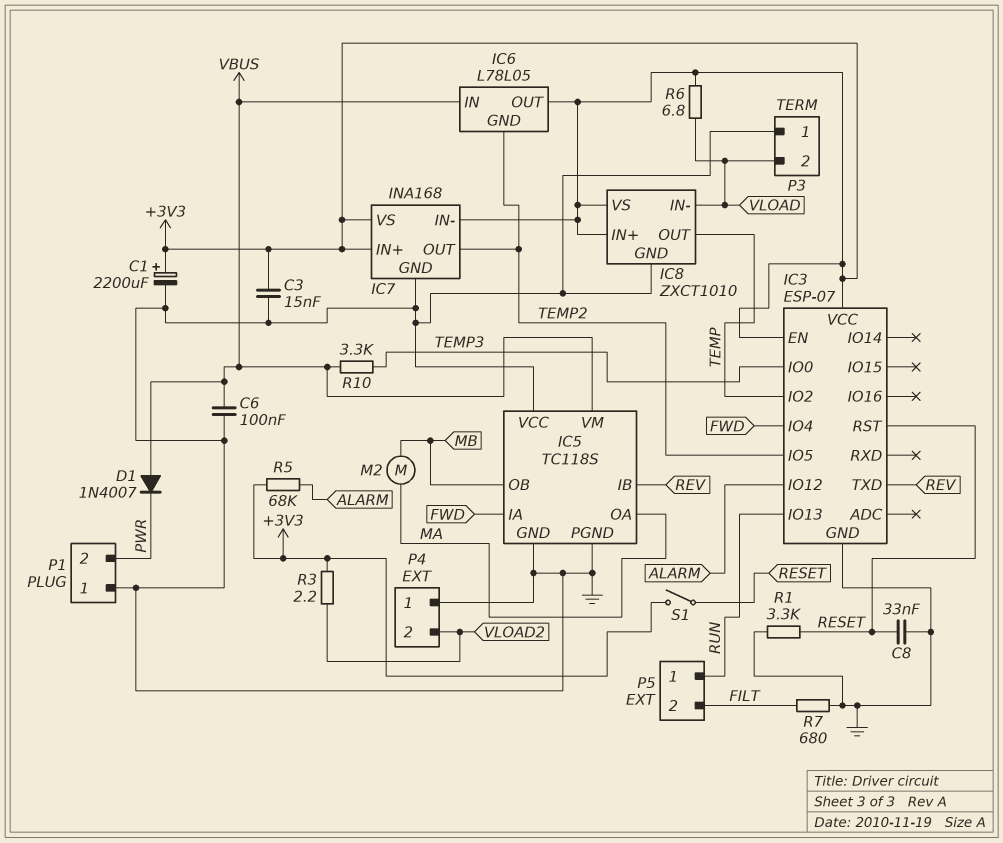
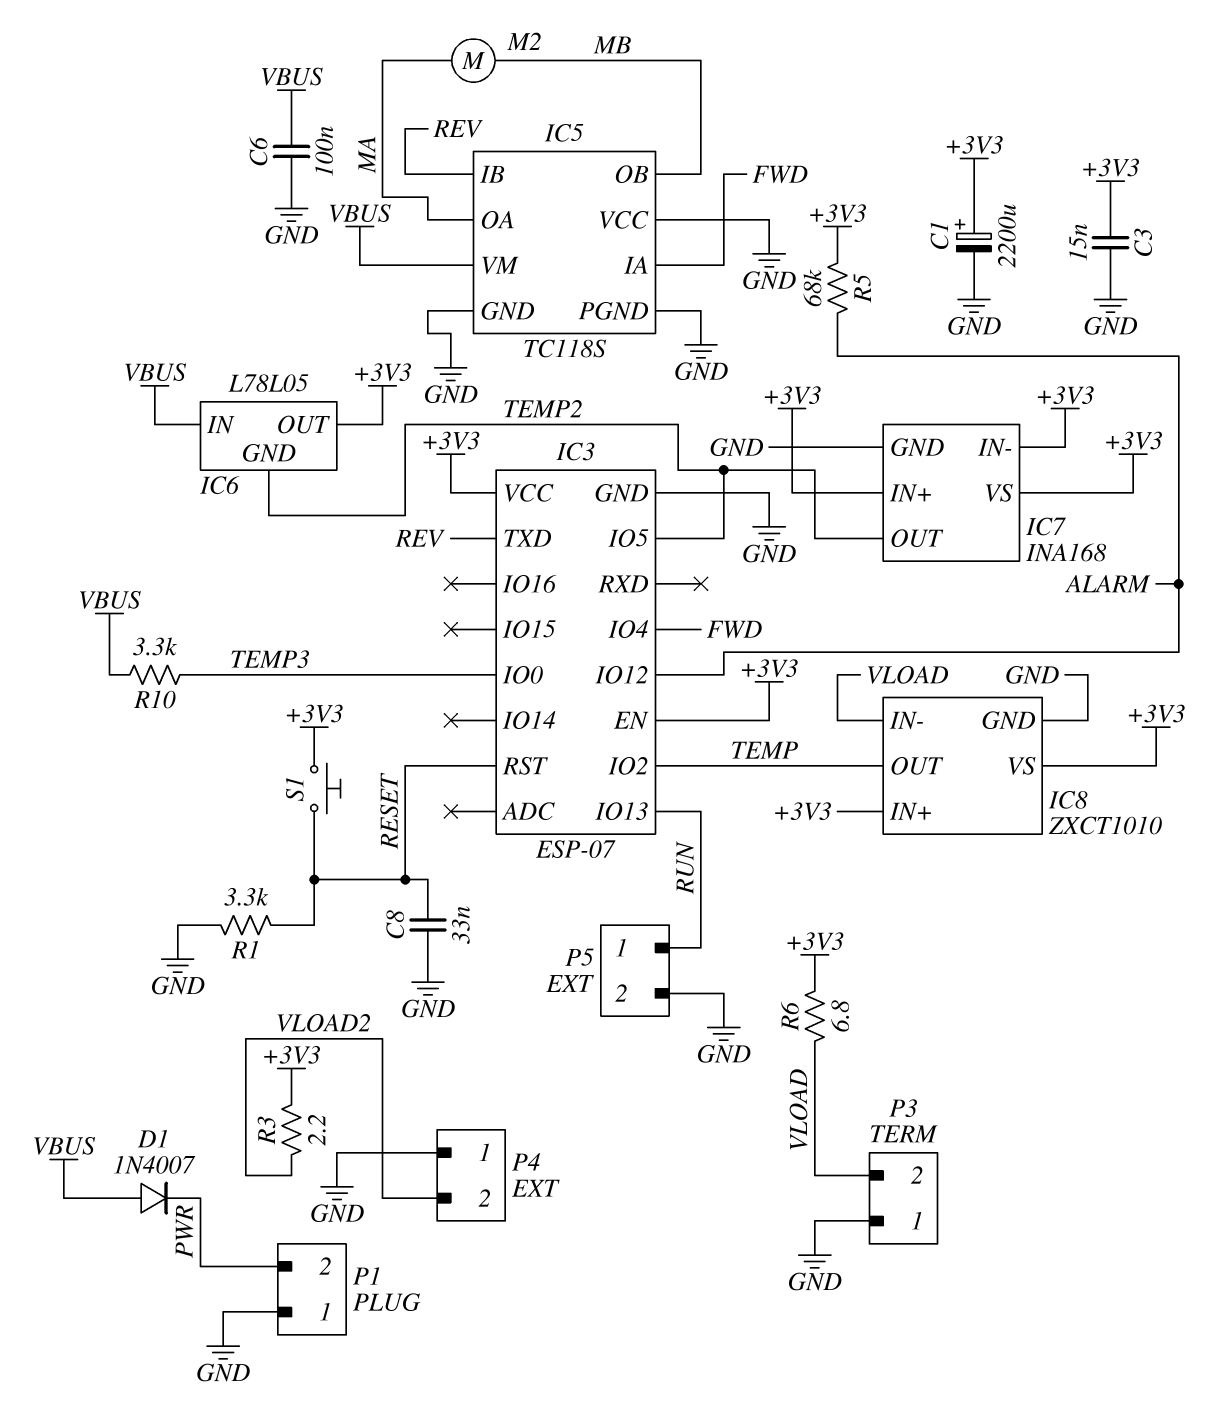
P5 pin 2: FILT -> GND
R7: 680 (FILT, GND) -> none
S1: switch (+3V3, RESET) -> button (+3V3, RESET)

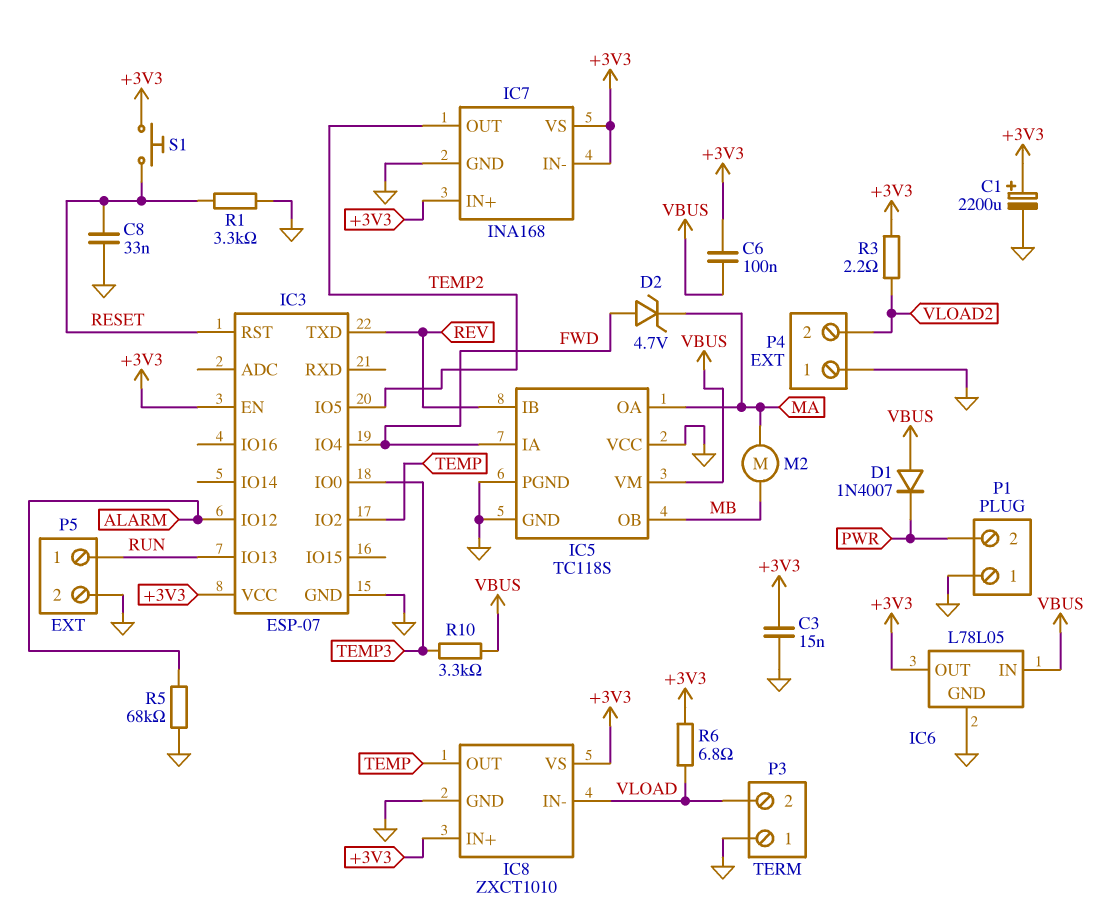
C6: 100nF (GND, VBUS) -> 100nF (+3V3, VBUS)
D2: none -> zener 4.7V (A FWD, K MA)
IC6 pin GND: TEMP2 -> GND
R5: 68k (+3V3, ALARM) -> 68k (ALARM, GND)

